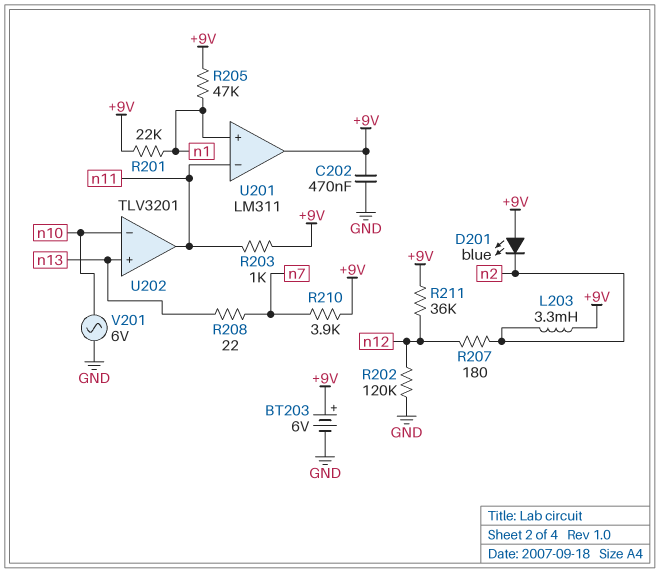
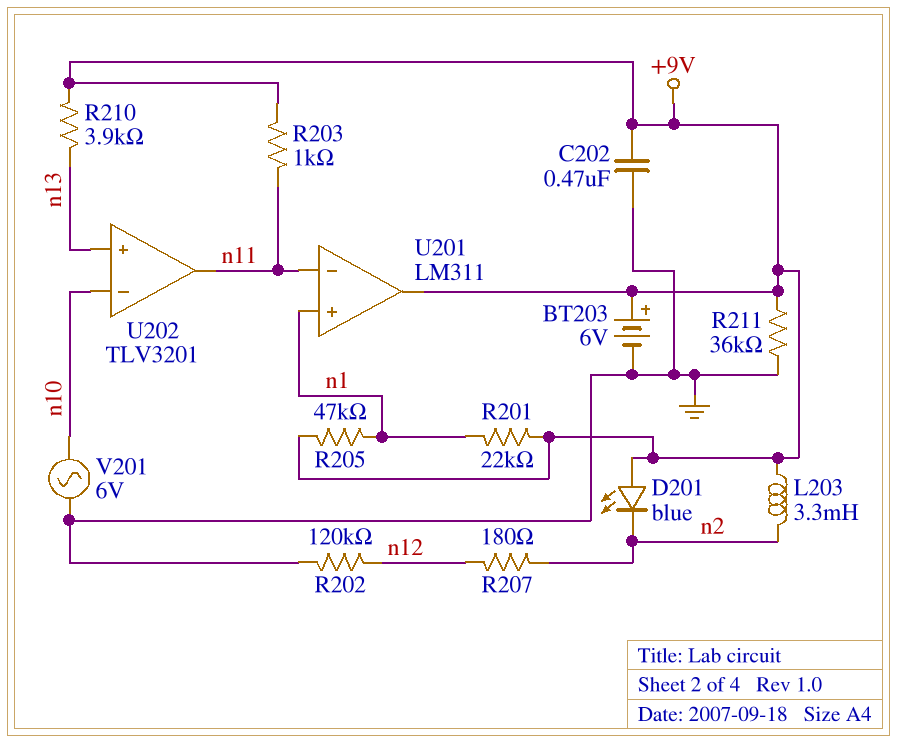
R208: 22 (n7, n13) -> none
R210: 3.9k (+9V, n7) -> 3.9k (+9V, n13)
R211: 36k (+9V, n12) -> 36k (+9V, GND)

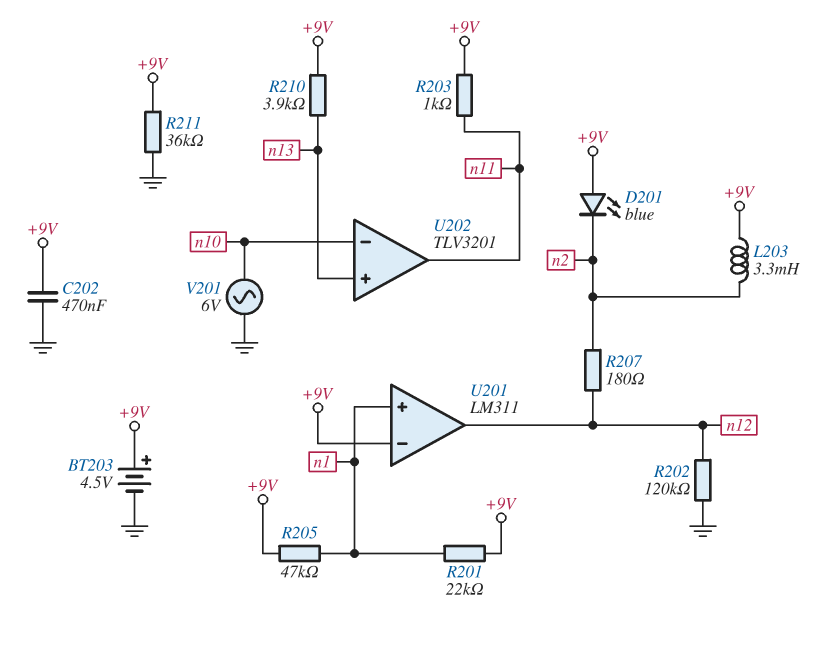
BT203: 6V (plus +9V, minus GND) -> 4.5V (plus +9V, minus GND)
U201 pin in-: n11 -> +9V
U201 pin out: +9V -> n12

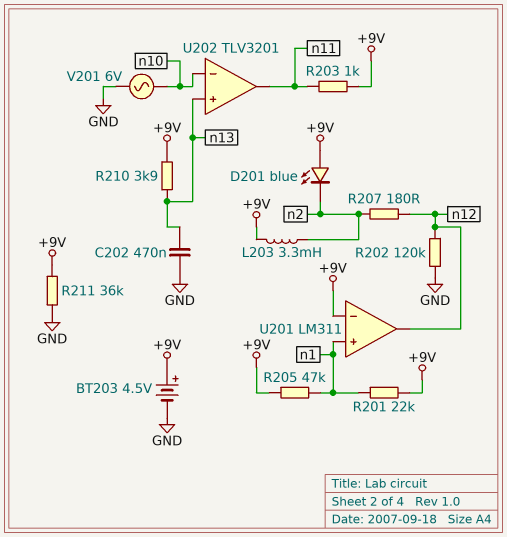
C202: 470nF (+9V, GND) -> 470nF (GND, n13)

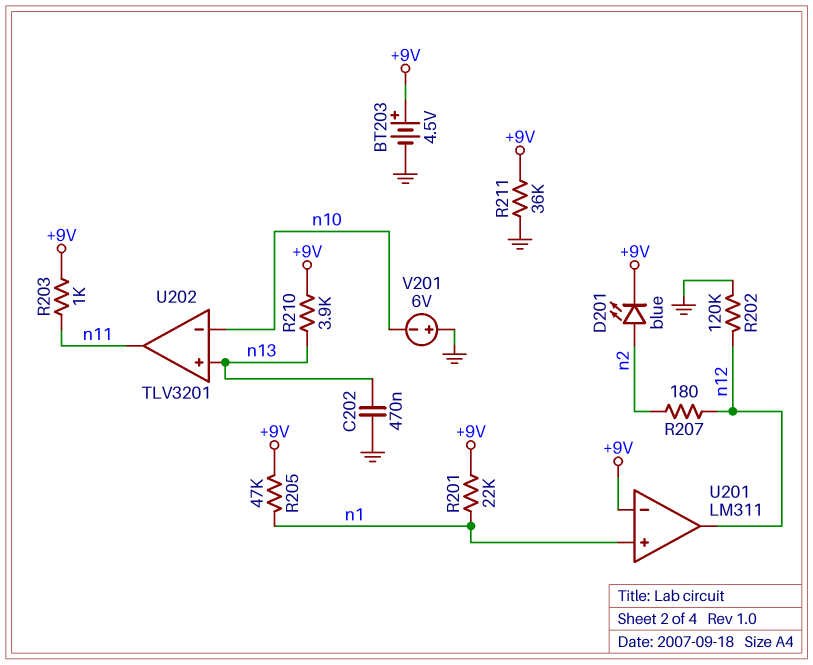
D201: LED blue (A +9V, K n2) -> LED blue (A n2, K +9V)
L203: 3.3mH (+9V, n2) -> none
V201: AC 6V (GND, n10) -> 6V (plus GND, minus n10)

